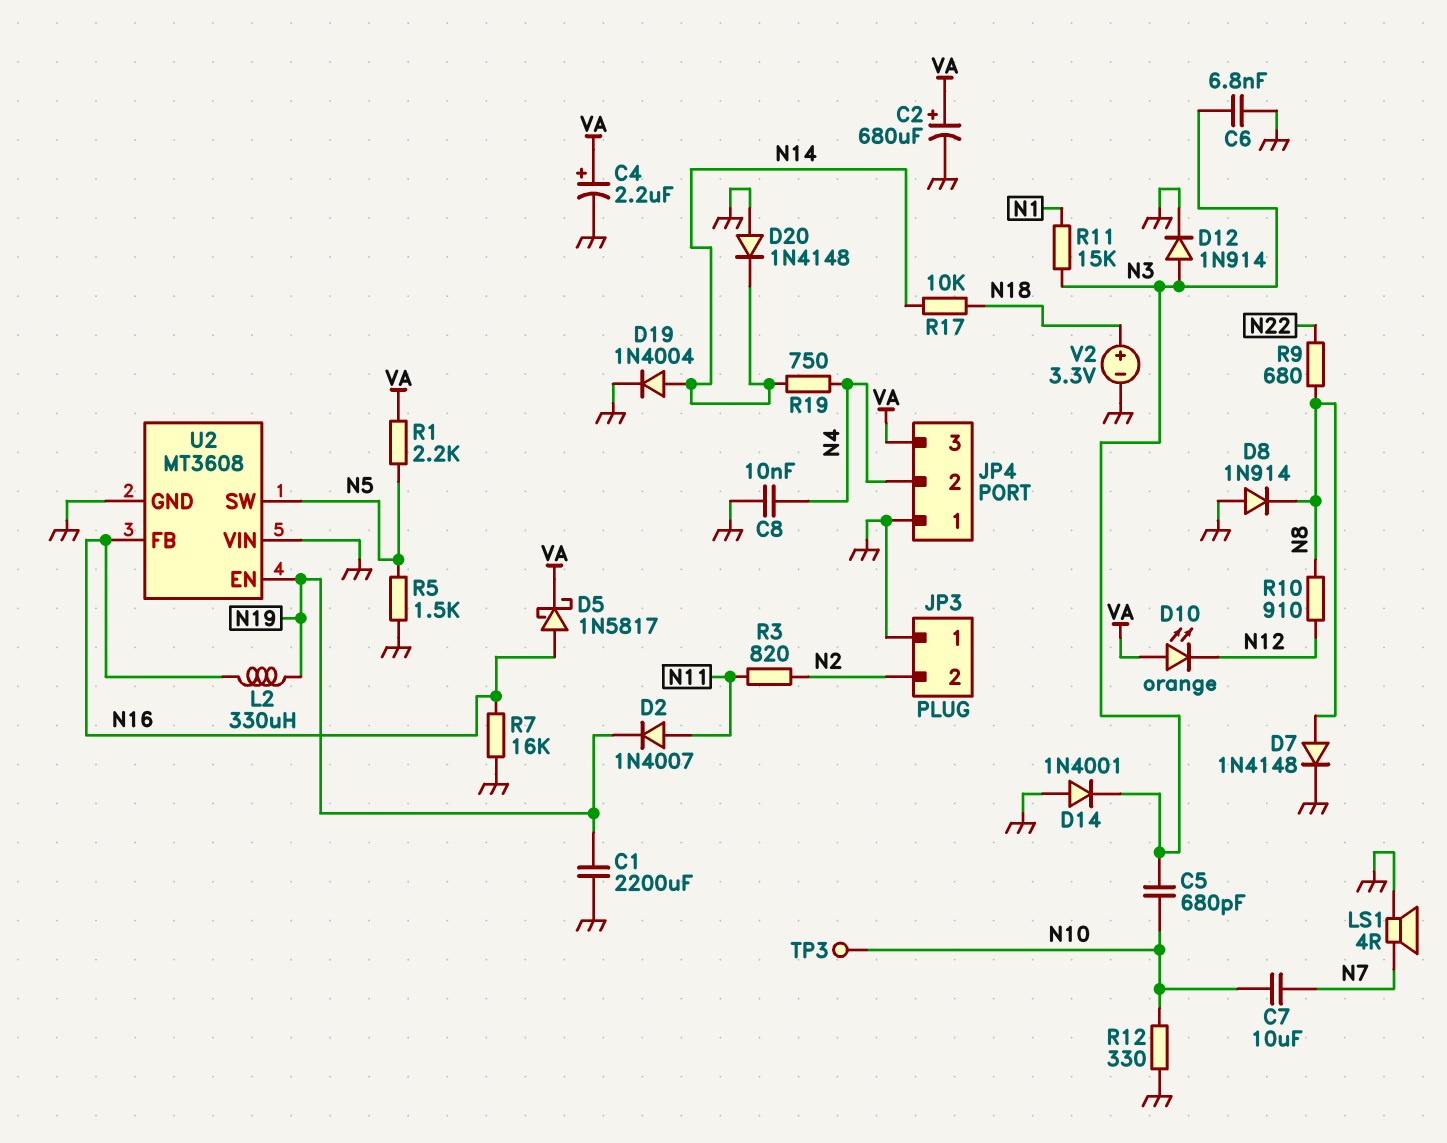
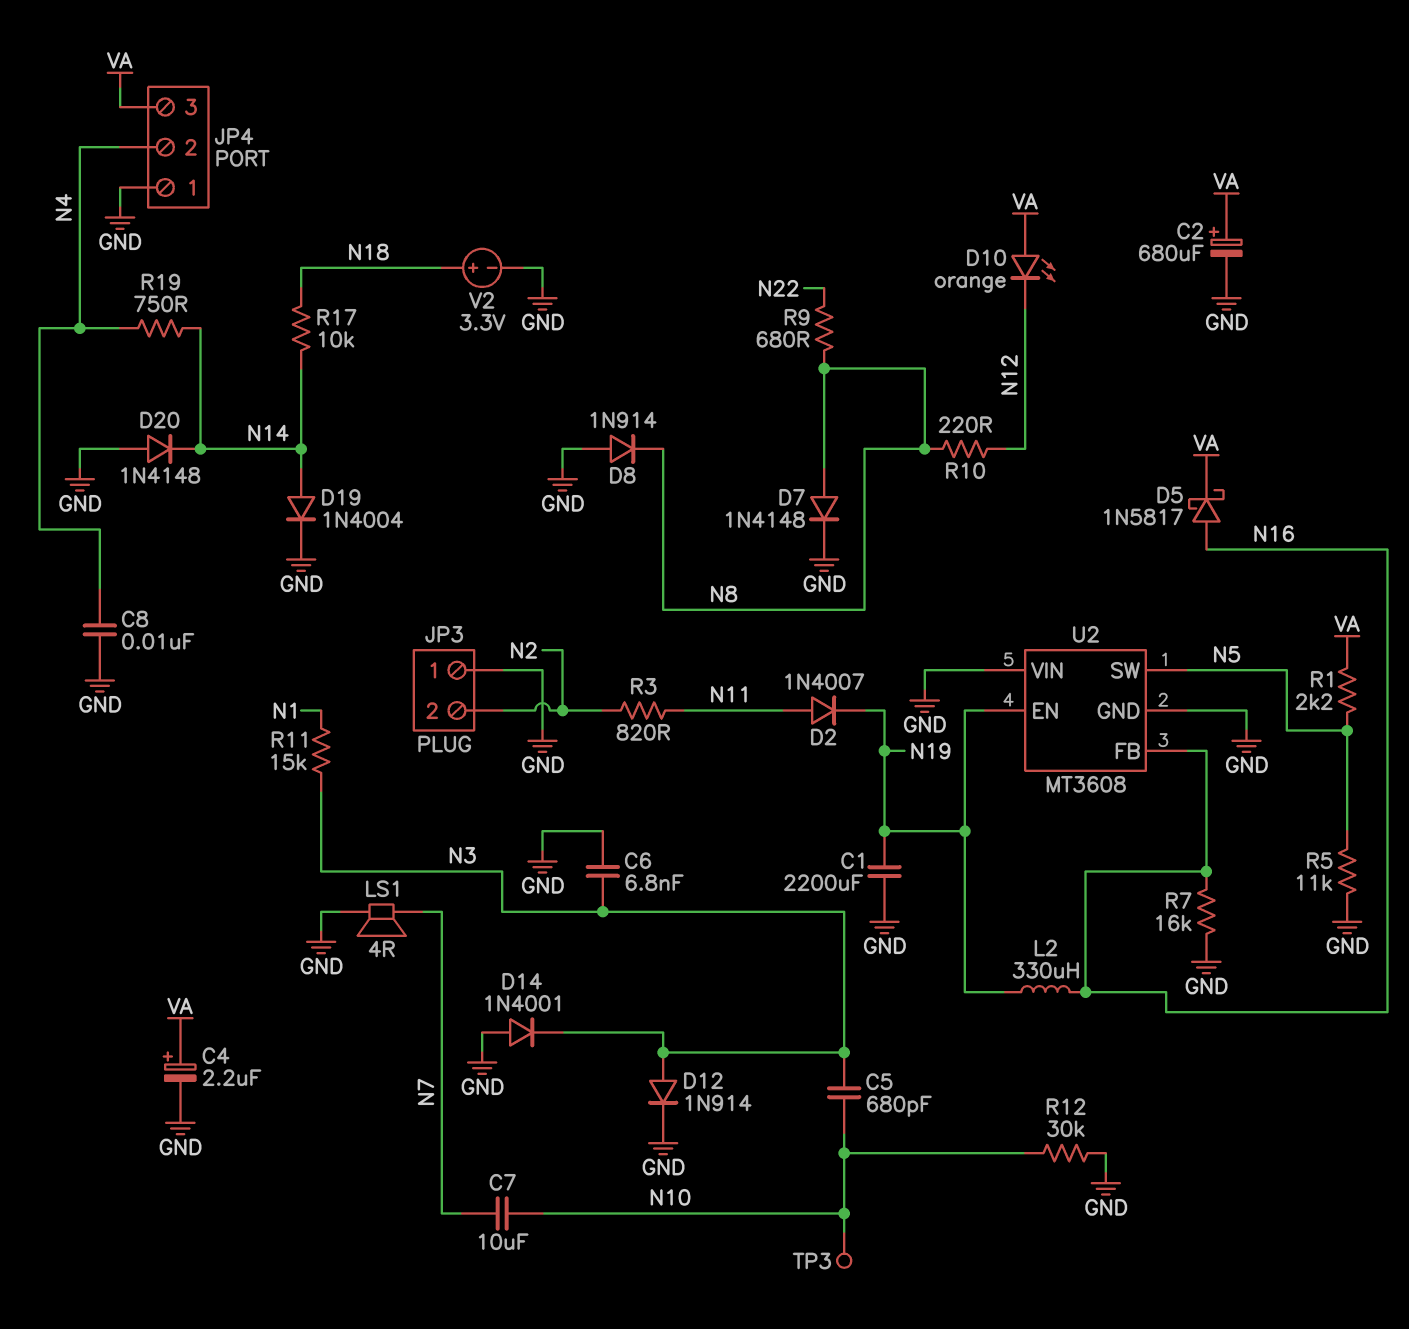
R5: 1.5k (GND, N5) -> 11k (GND, N5)
R10: 910 (N8, N12) -> 220 (N8, N12)
R12: 330 (GND, N10) -> 30k (GND, N10)

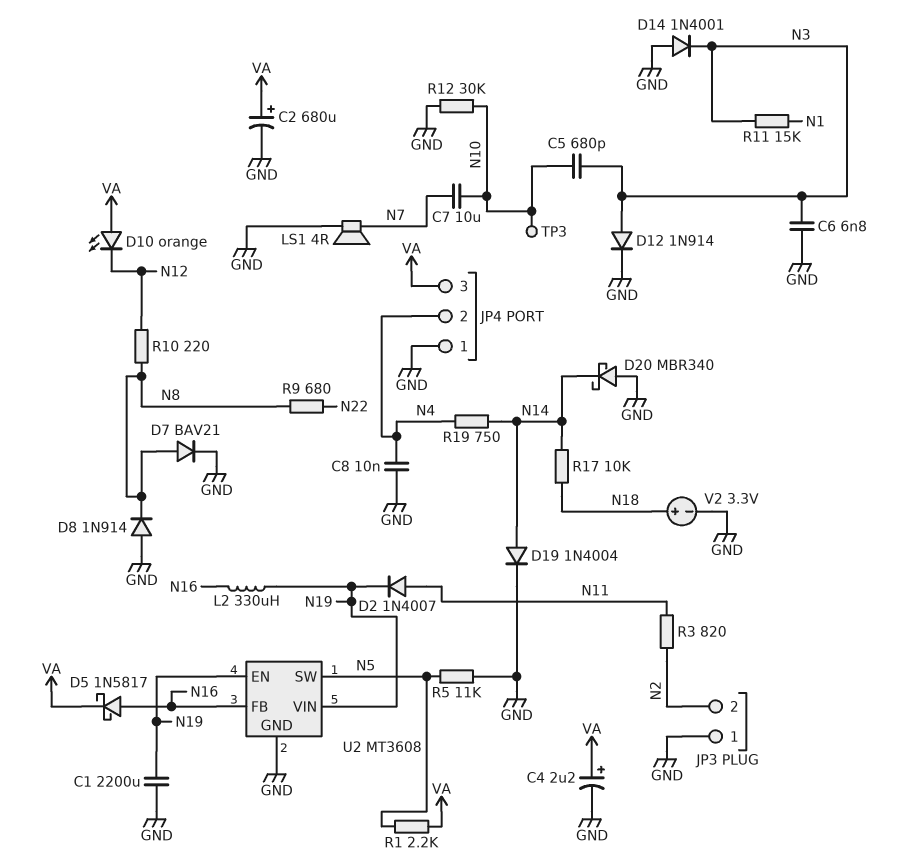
D7: diode 1N4148 (A N8, K GND) -> diode BAV21 (A N8, K GND)
D20: diode 1N4148 (A GND, K N14) -> schottky MBR340 (A GND, K N14)
R7: 16k (GND, N16) -> none
U2 pin VIN: GND -> N19

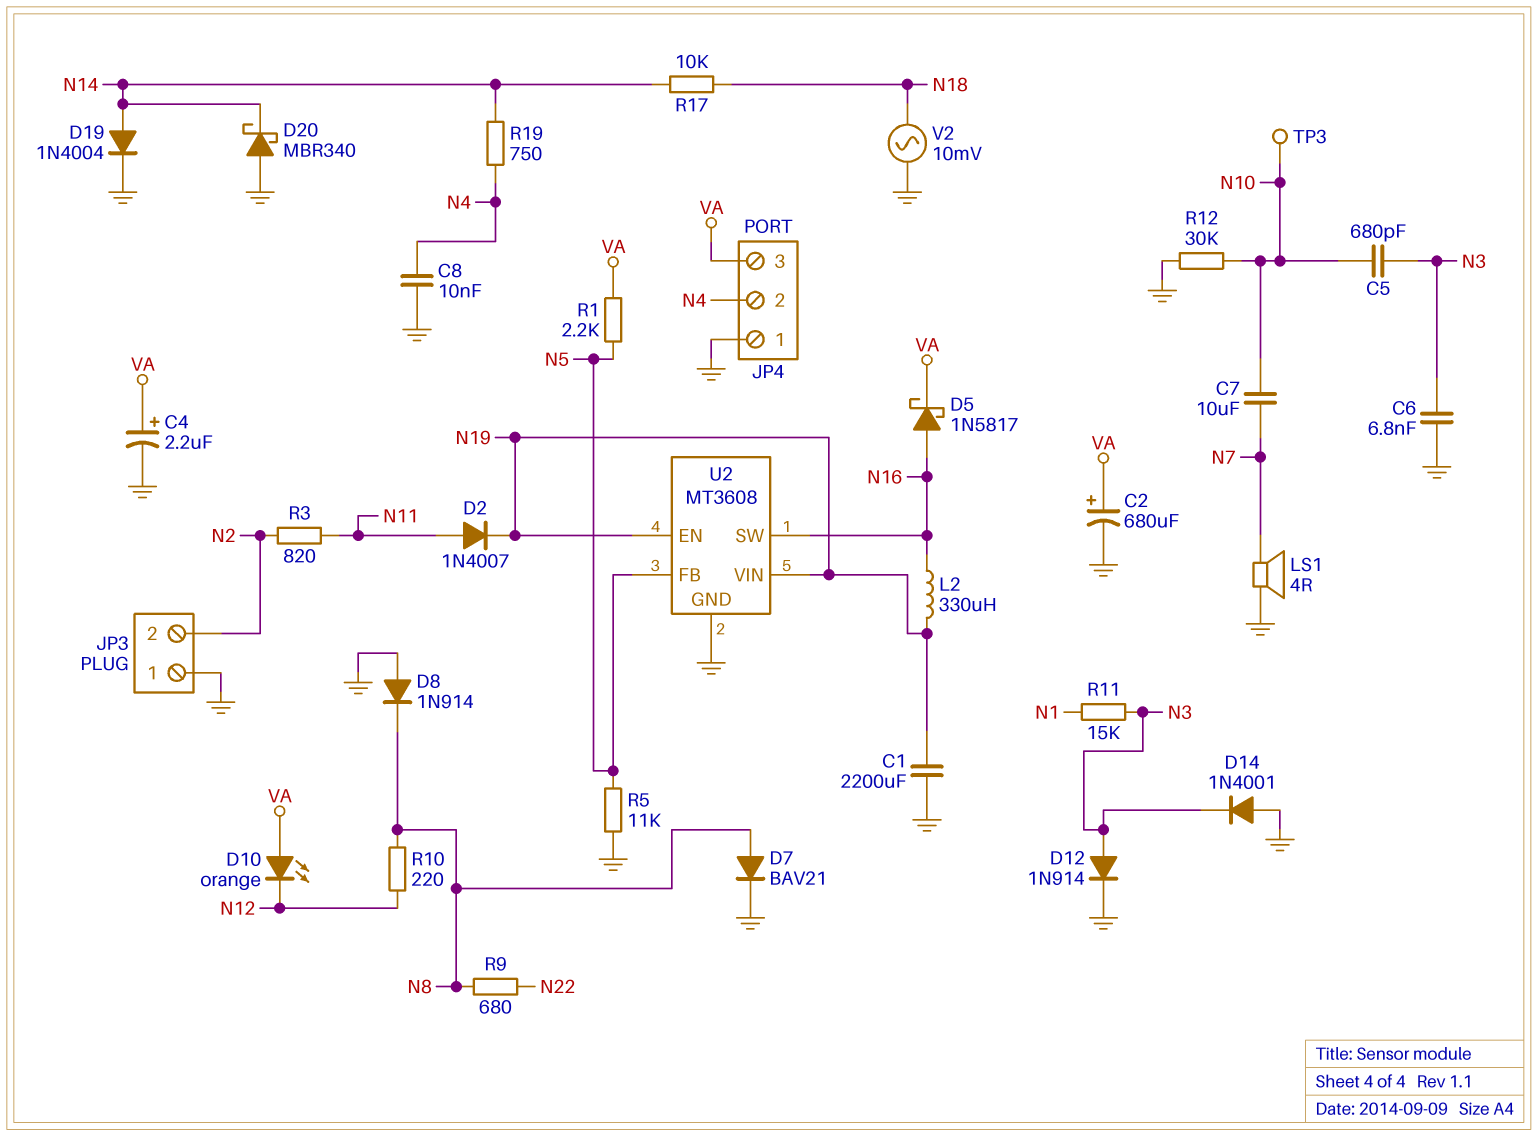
U2 pin FB: N16 -> N5
U2 pin SW: N5 -> N16
V2: 3.3V (plus N18, minus GND) -> AC 10mV (GND, N18)

